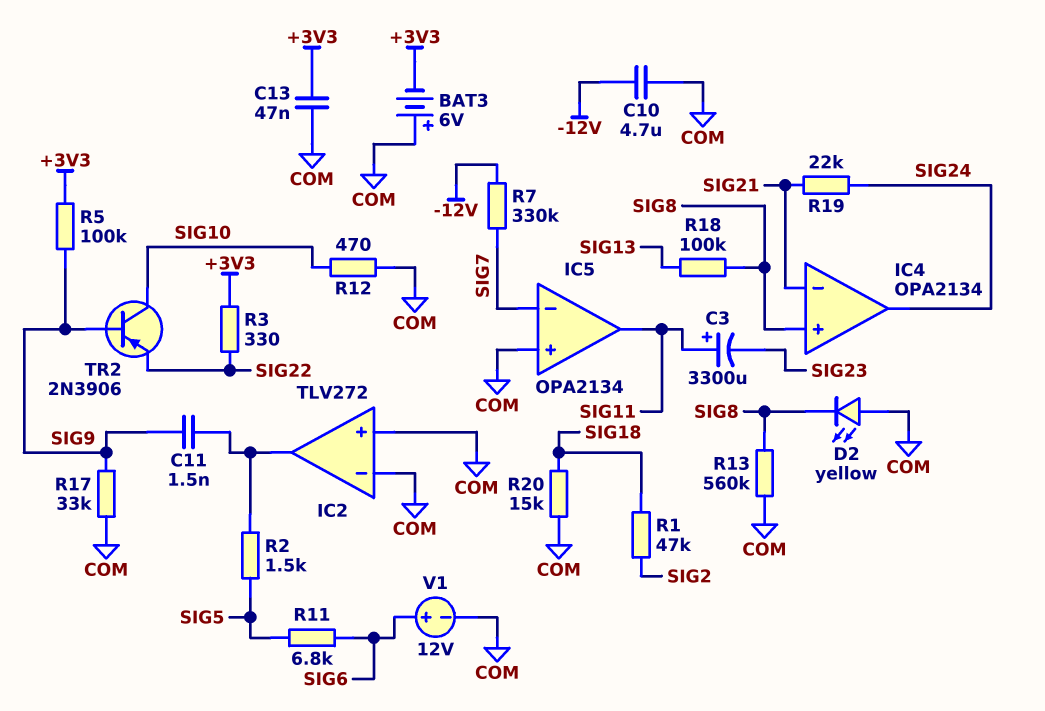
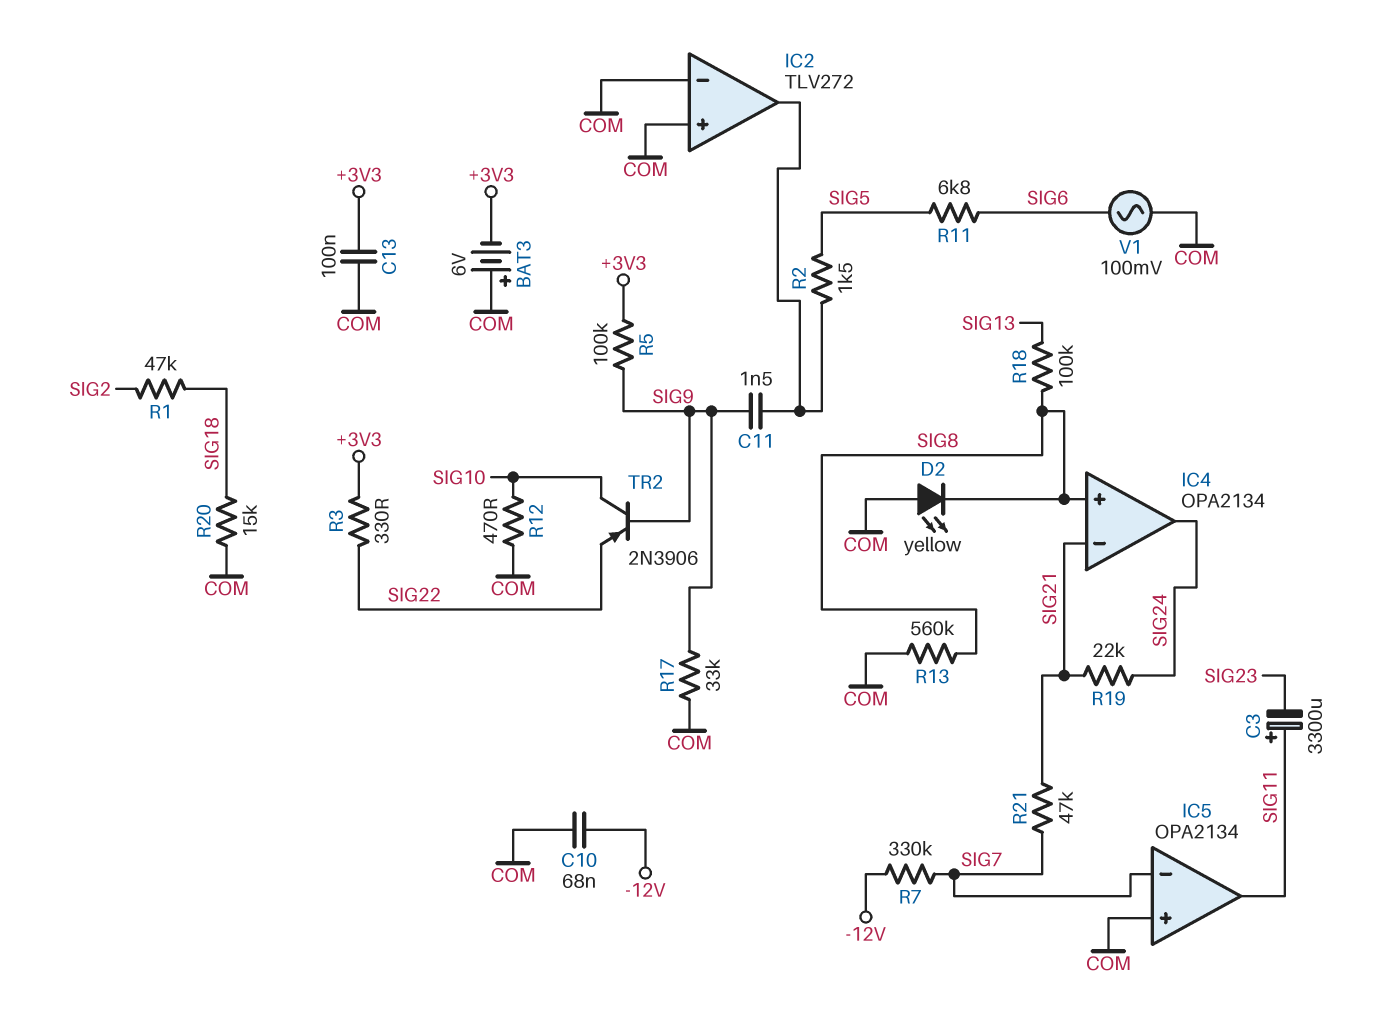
C10: 4.7uF (-12V, COM) -> 68nF (-12V, COM)
C13: 47nF (+3V3, COM) -> 100nF (+3V3, COM)
R21: none -> 47k (SIG7, SIG21)
V1: 12V (plus SIG6, minus COM) -> AC 100mV (COM, SIG6)

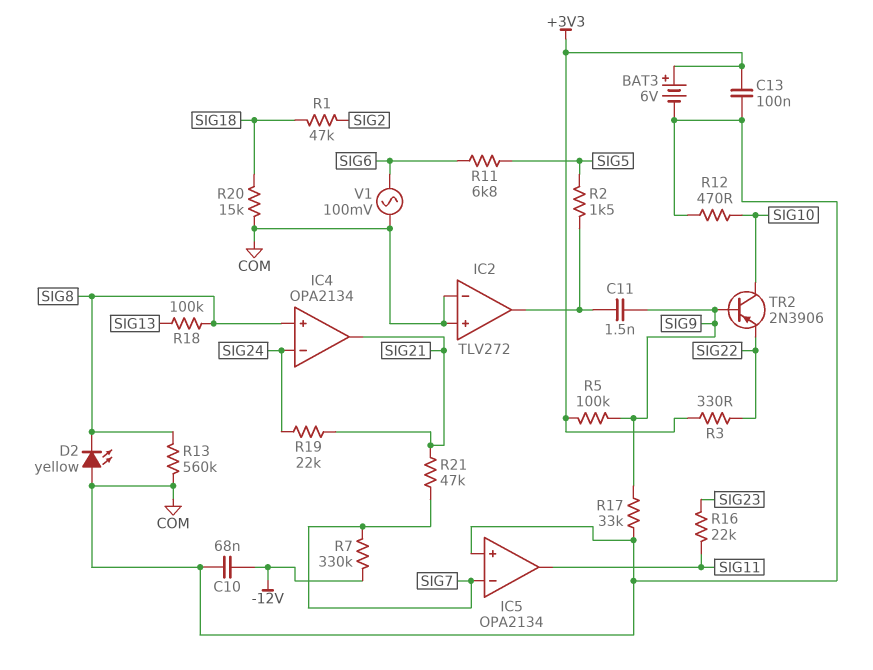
BAT3: 6V (plus COM, minus +3V3) -> 6V (plus +3V3, minus COM)
C3: 3300uF (plus SIG11, minus SIG23) -> none
IC4 pin in-: SIG21 -> SIG24
IC4 pin out: SIG24 -> SIG21
R16: none -> 22k (SIG11, SIG23)

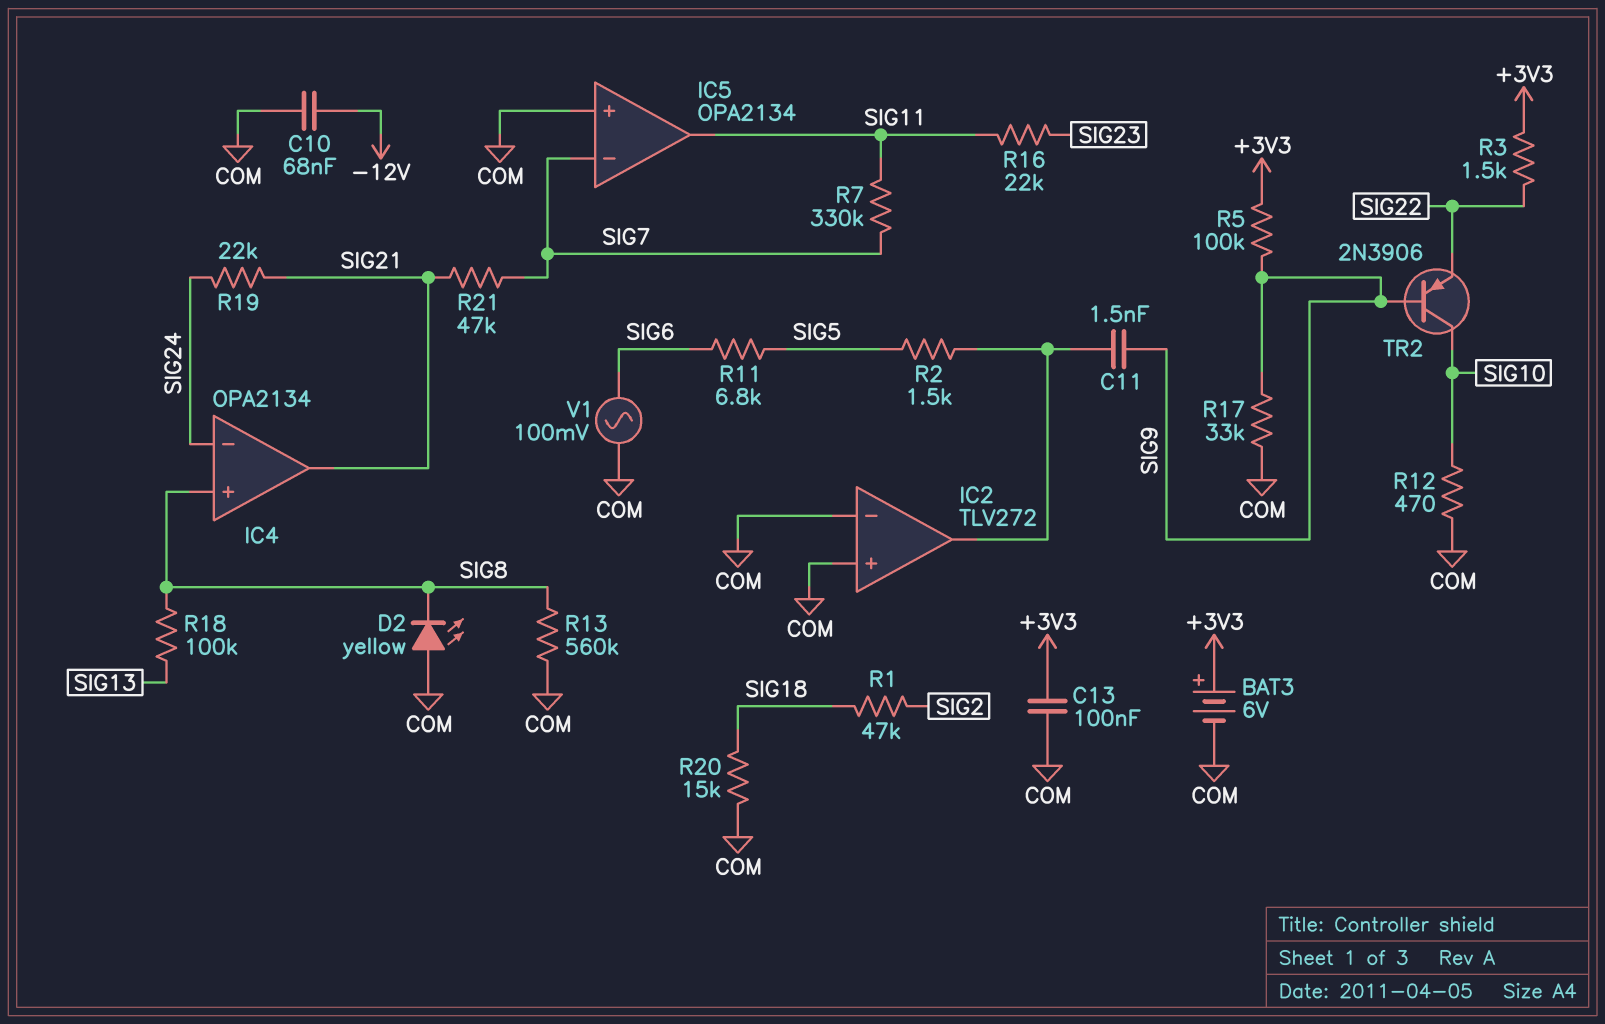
R3: 330 (+3V3, SIG22) -> 1.5k (+3V3, SIG22)
R7: 330k (-12V, SIG7) -> 330k (SIG7, SIG11)

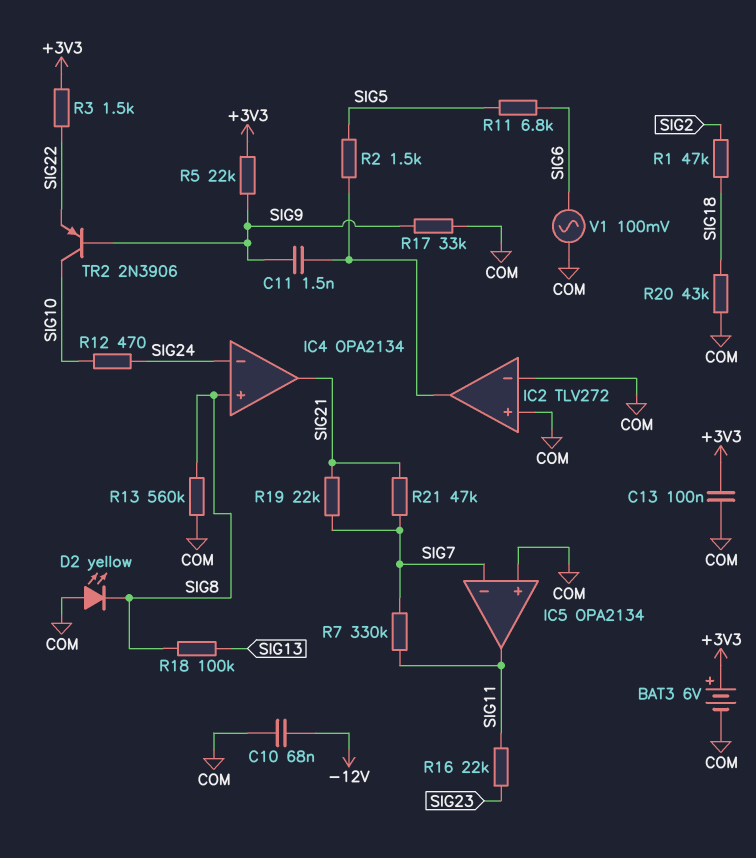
R5: 100k (+3V3, SIG9) -> 22k (+3V3, SIG9)
R12: 470 (COM, SIG10) -> 470 (SIG10, SIG24)
R19: 22k (SIG21, SIG24) -> 22k (SIG7, SIG21)
R20: 15k (COM, SIG18) -> 43k (COM, SIG18)

